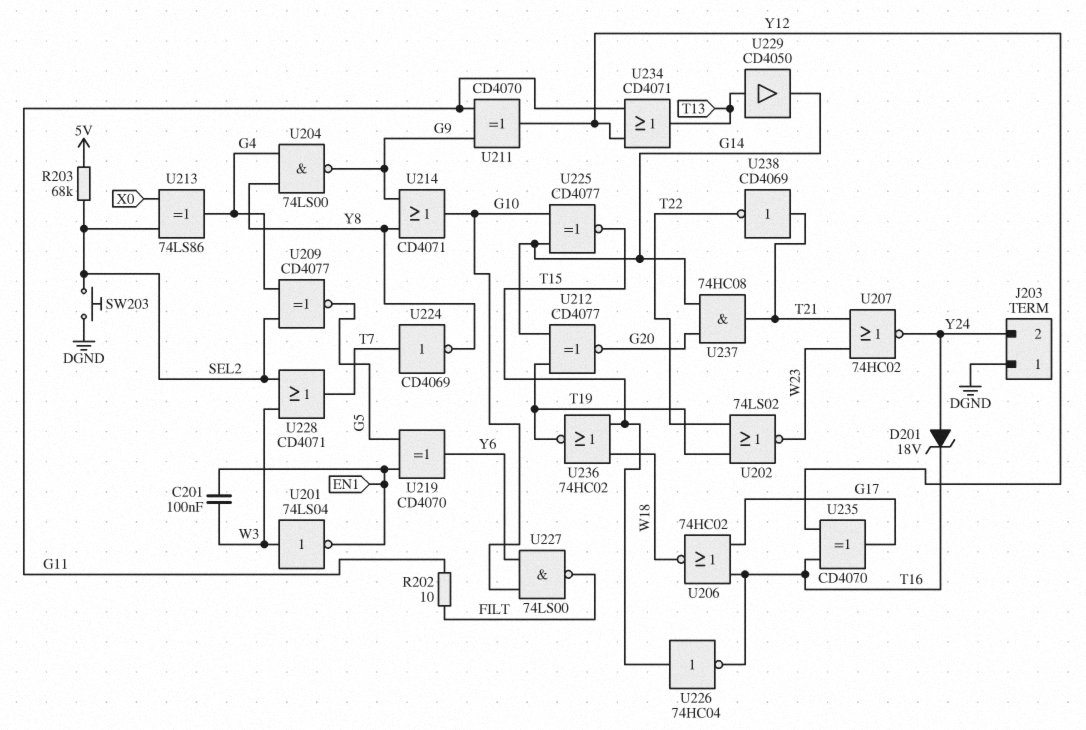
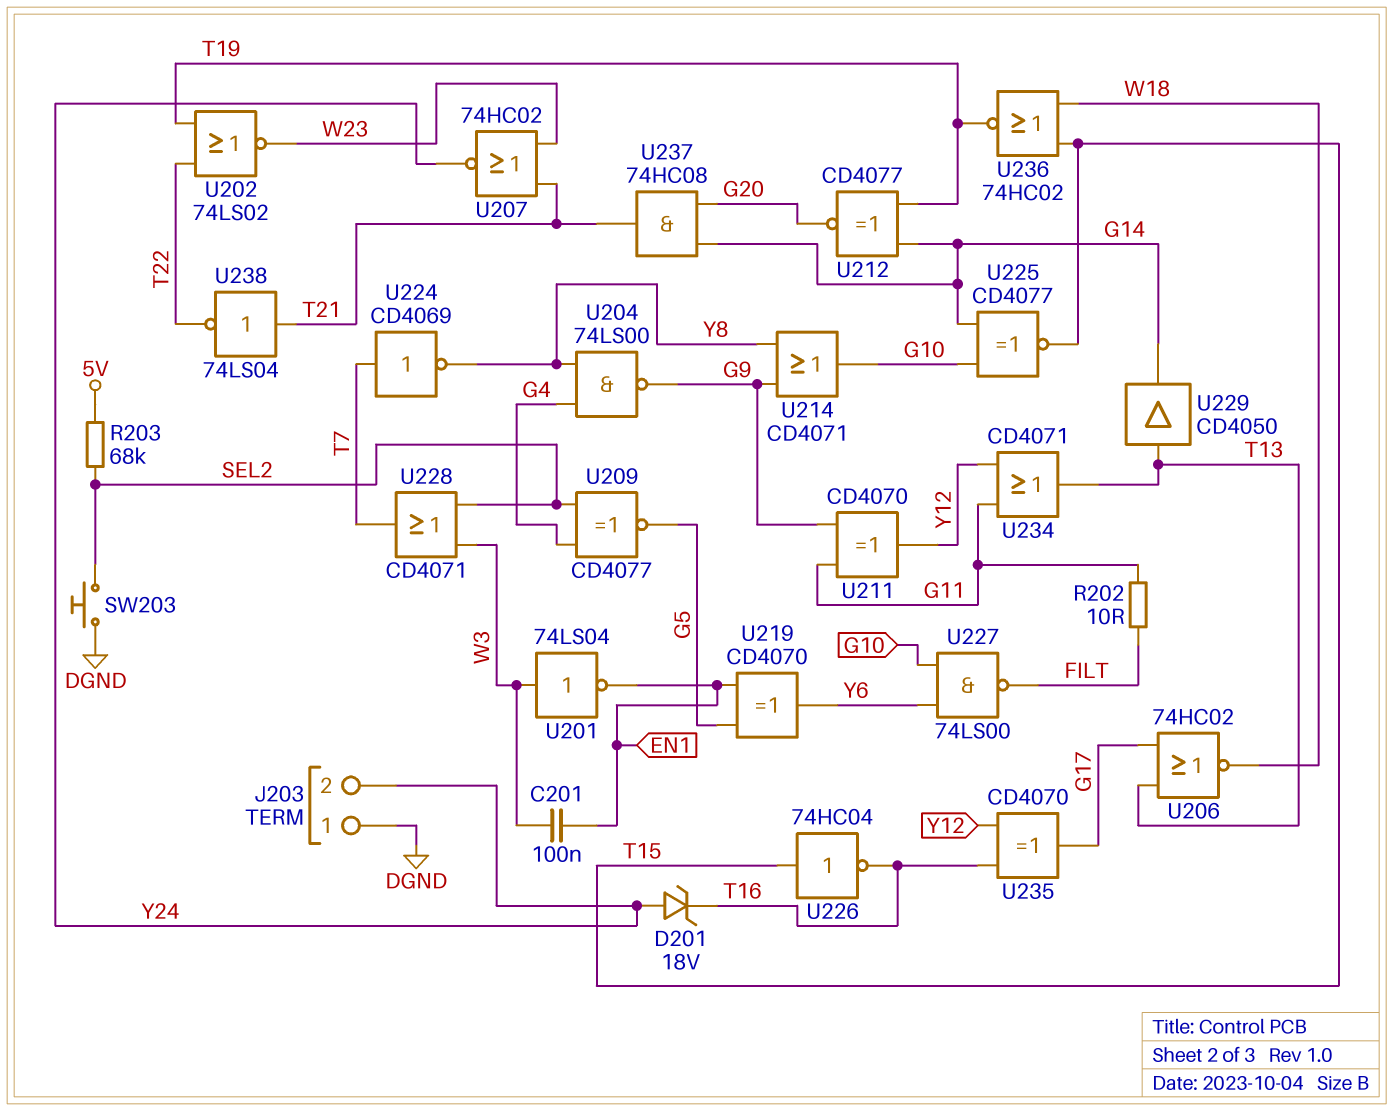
U206: NOR 74HC02 (in G17, in T16, out W18) -> NOR 74HC02 (in G17, in T13, out W18)
U213: XOR 74LS86 (in SEL2, in X0, out G4) -> none
U238: NOT CD4069 (in T21, out T22) -> NOT 74LS04 (in T21, out T22)

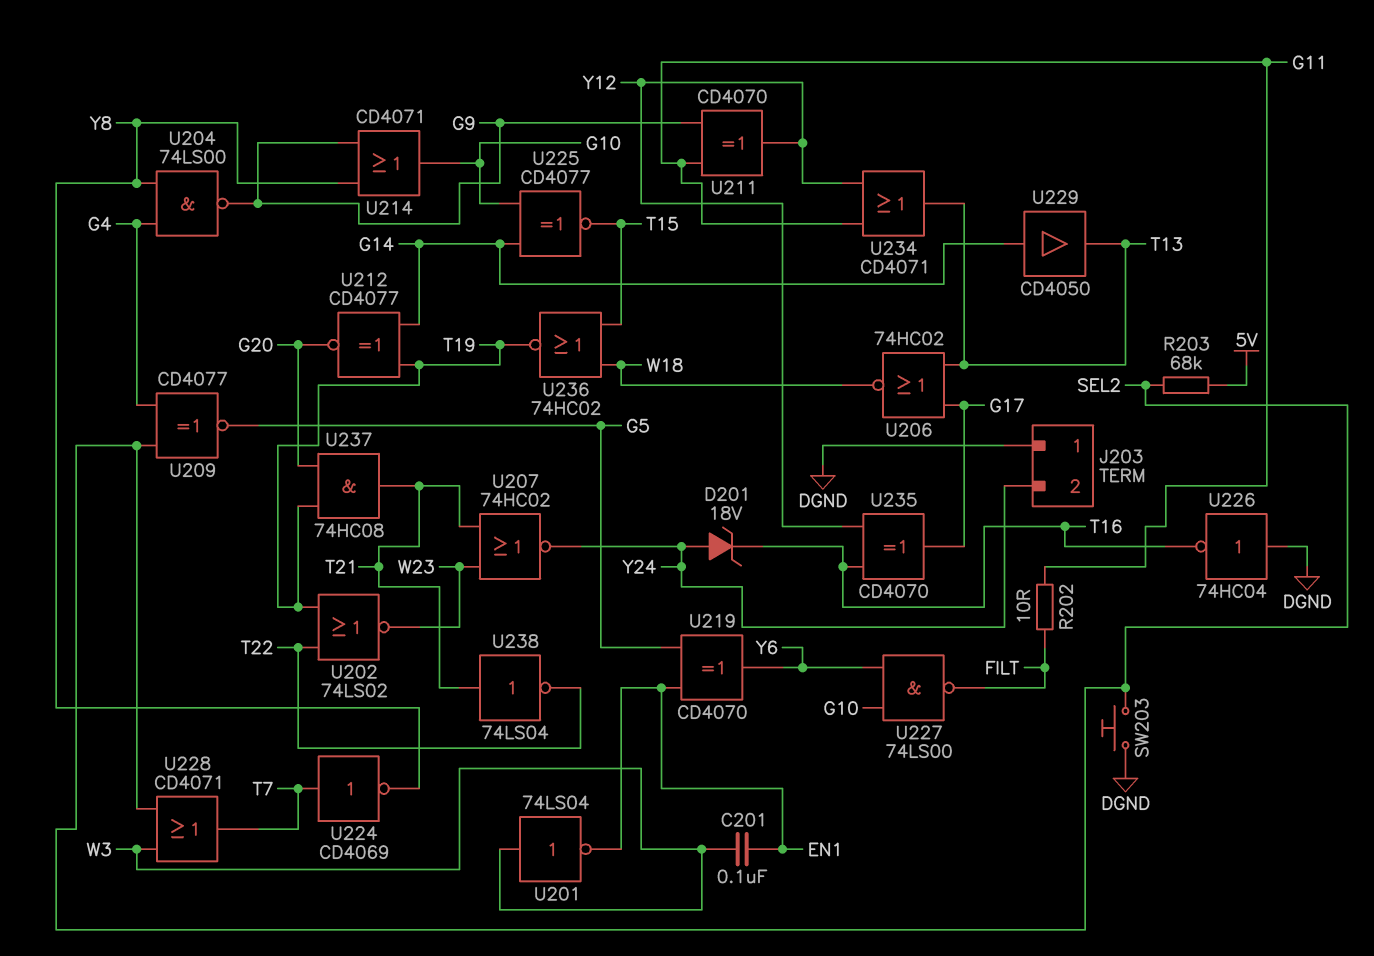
U226: NOT 74HC04 (in T15, out T16) -> NOT 74HC04 (in DGND, out T16)
U229: buffer CD4050 (in T13, out G14) -> buffer CD4050 (in G14, out T13)
U237: AND 74HC08 (in G14, in G20, out T21) -> AND 74HC08 (in G20, in T19, out T21)

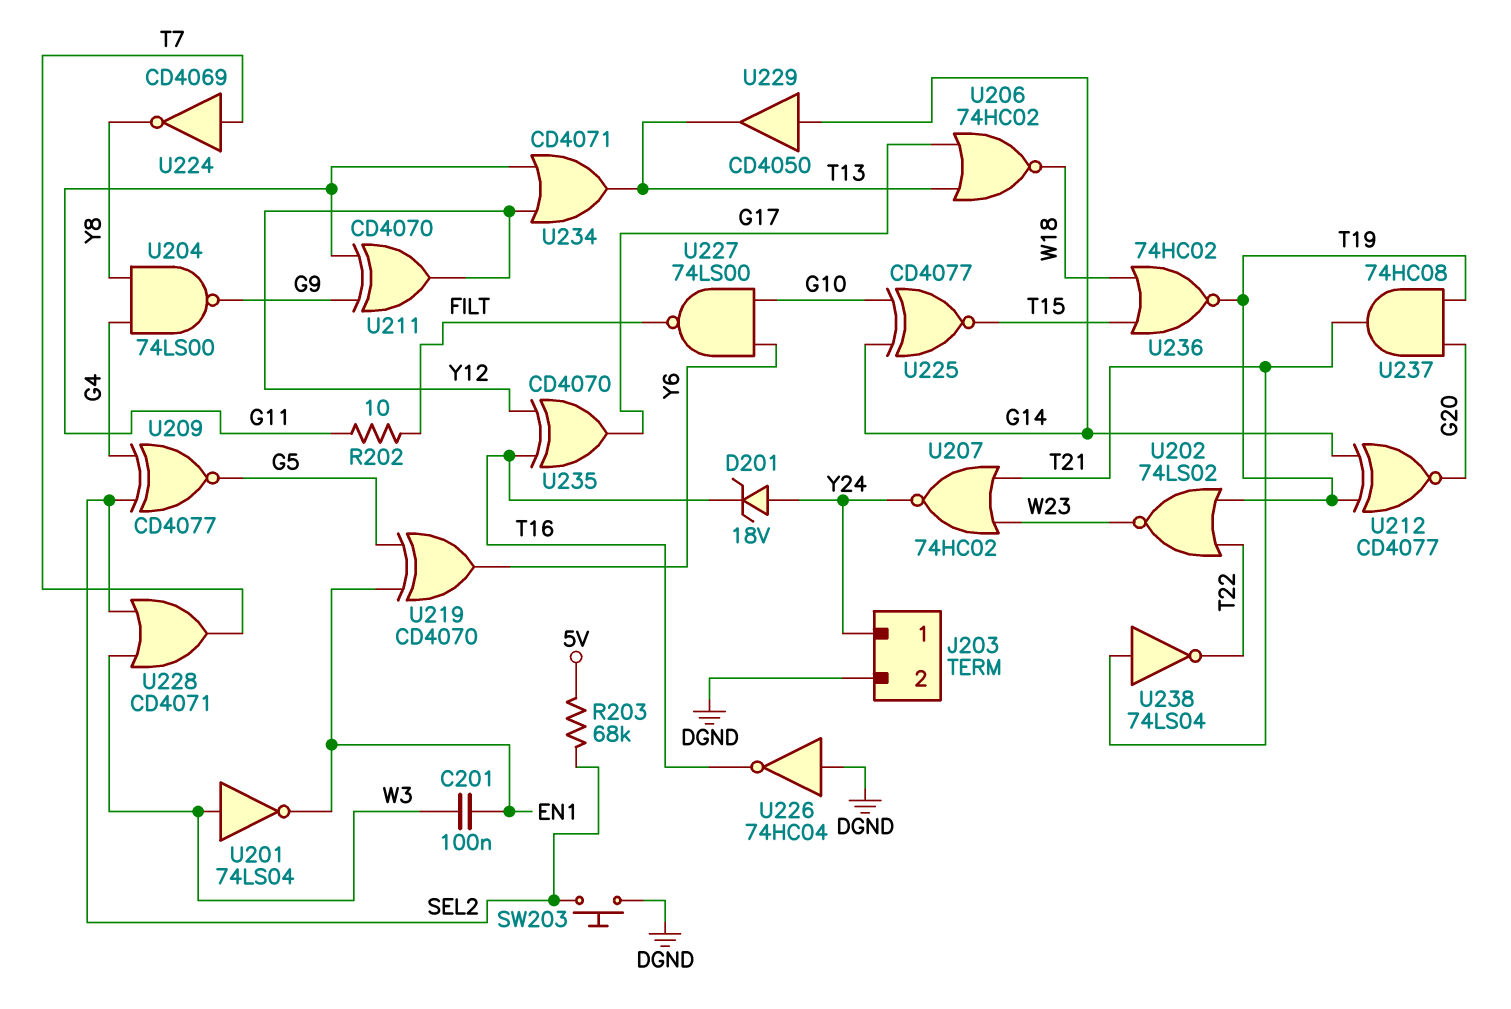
J203 pin 1: DGND -> Y24
J203 pin 2: Y24 -> DGND
U214: OR CD4071 (in G9, in Y8, out G10) -> none

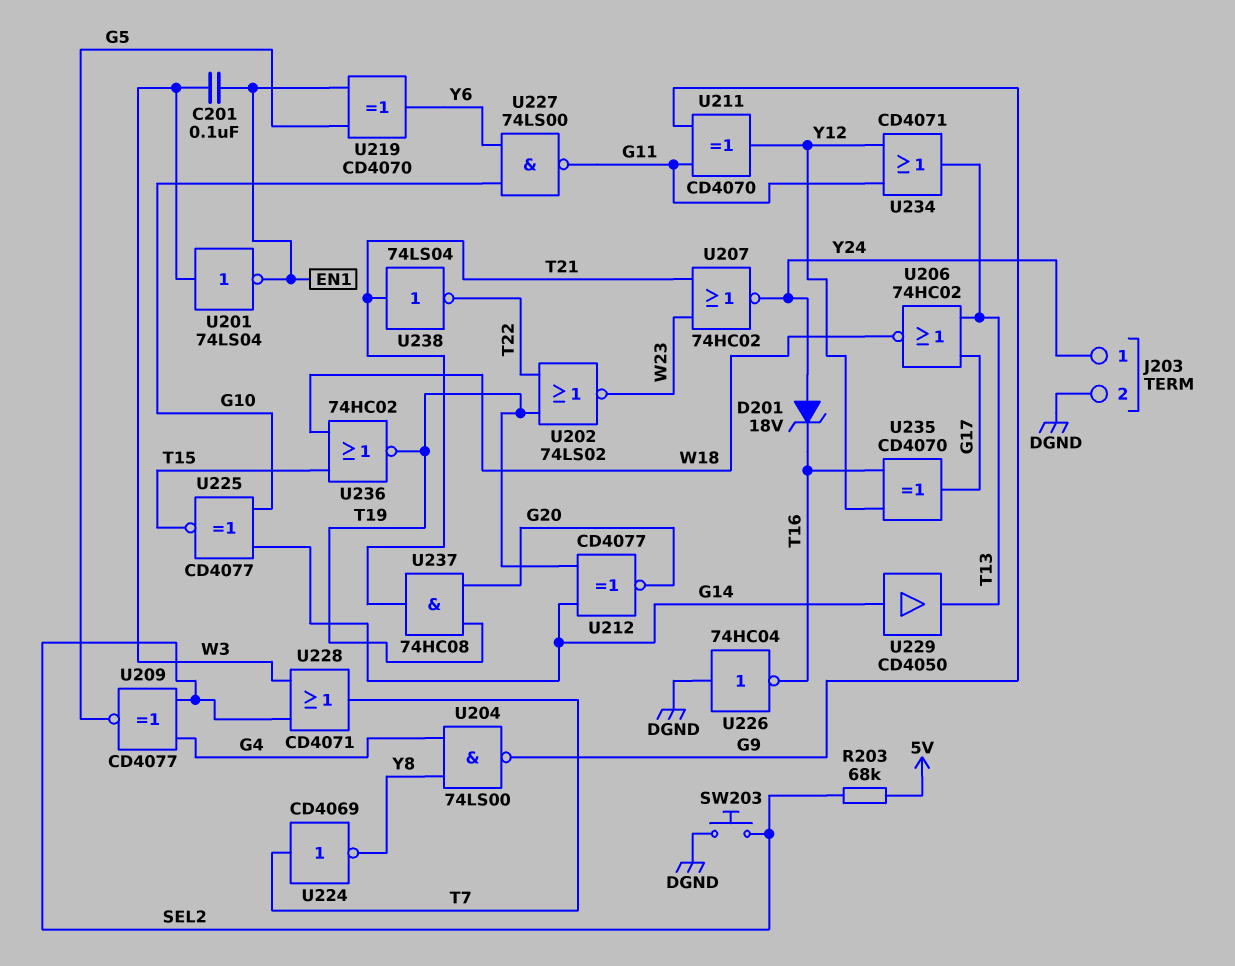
R202: 10 (FILT, G11) -> none
U227: NAND 74LS00 (in G10, in Y6, out FILT) -> NAND 74LS00 (in G10, in Y6, out G11)

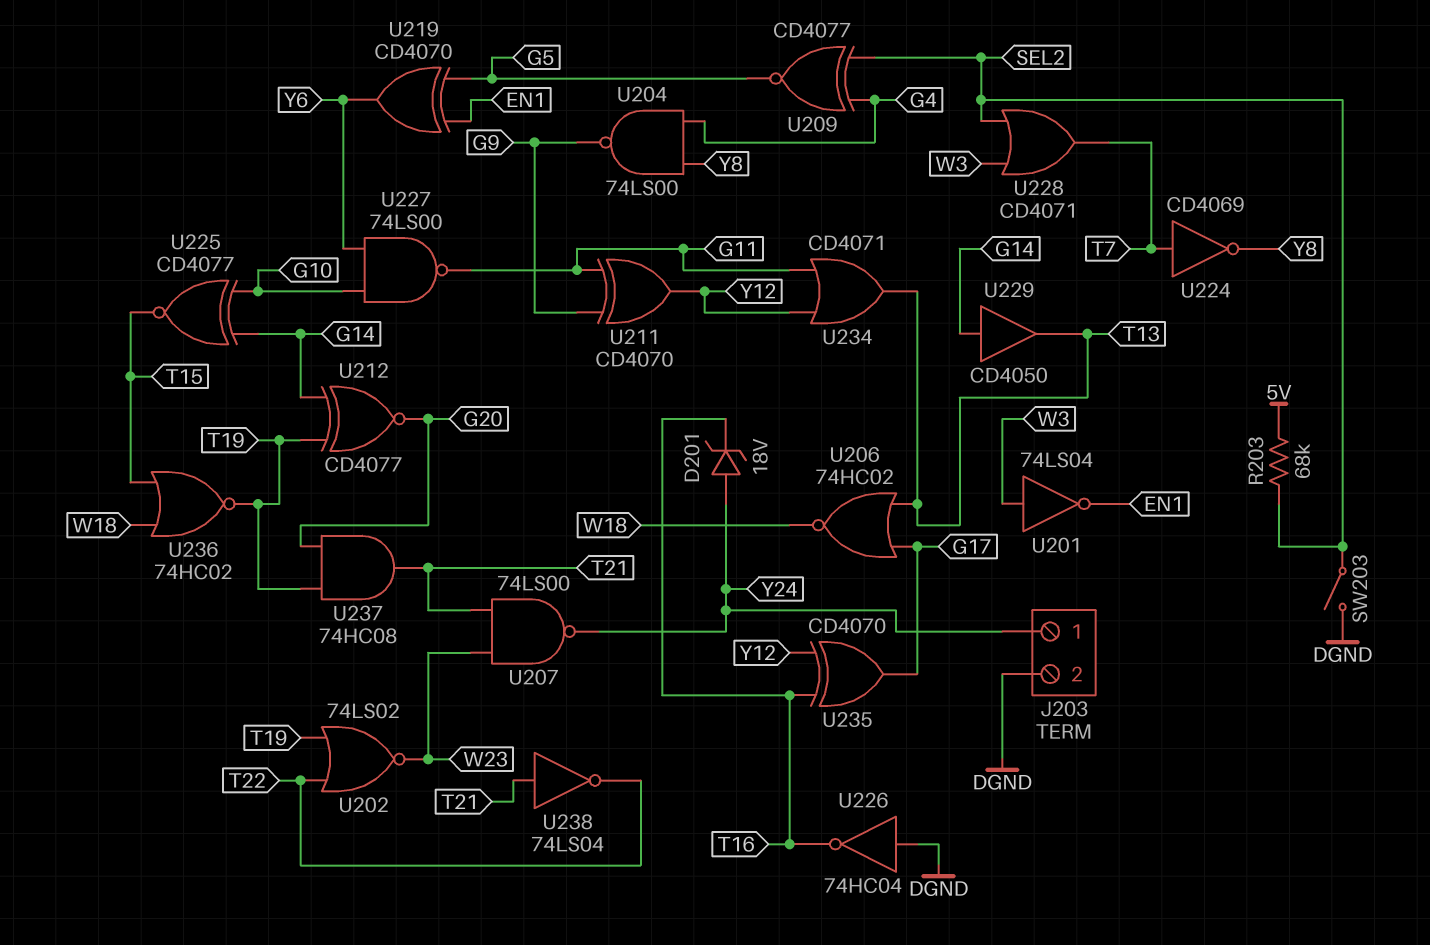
C201: 100nF (EN1, W3) -> none
SW203: button (DGND, SEL2) -> switch (DGND, SEL2)
U207: NOR 74HC02 (in T21, in W23, out Y24) -> NAND 74LS00 (in T21, in W23, out Y24)

